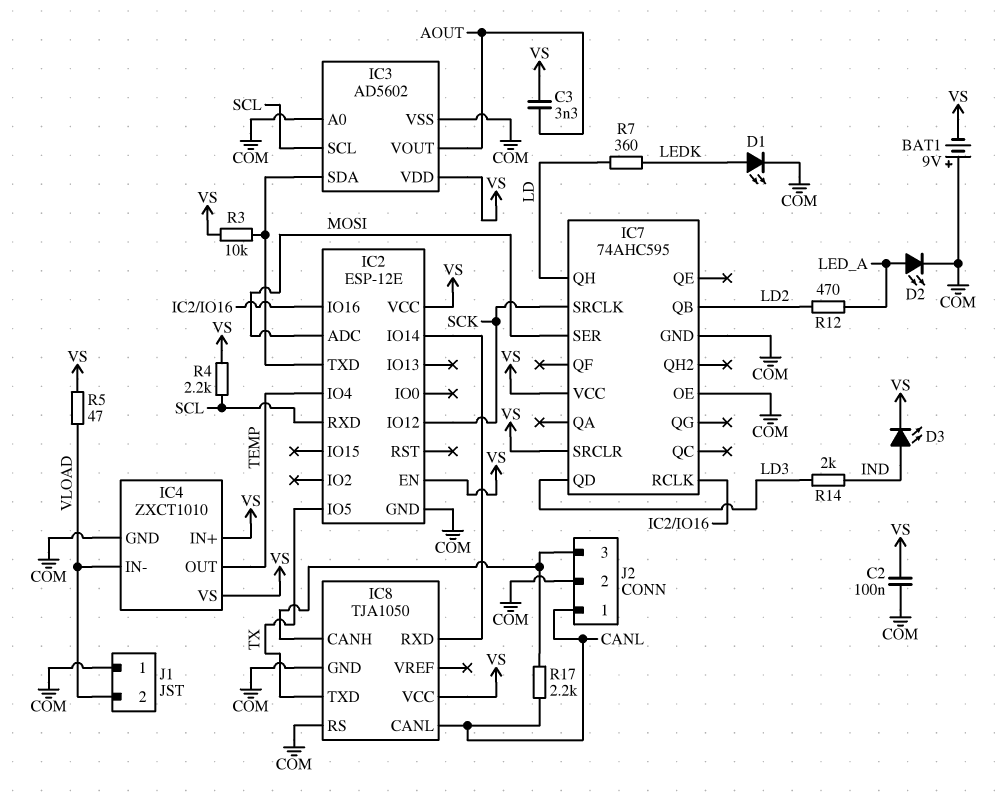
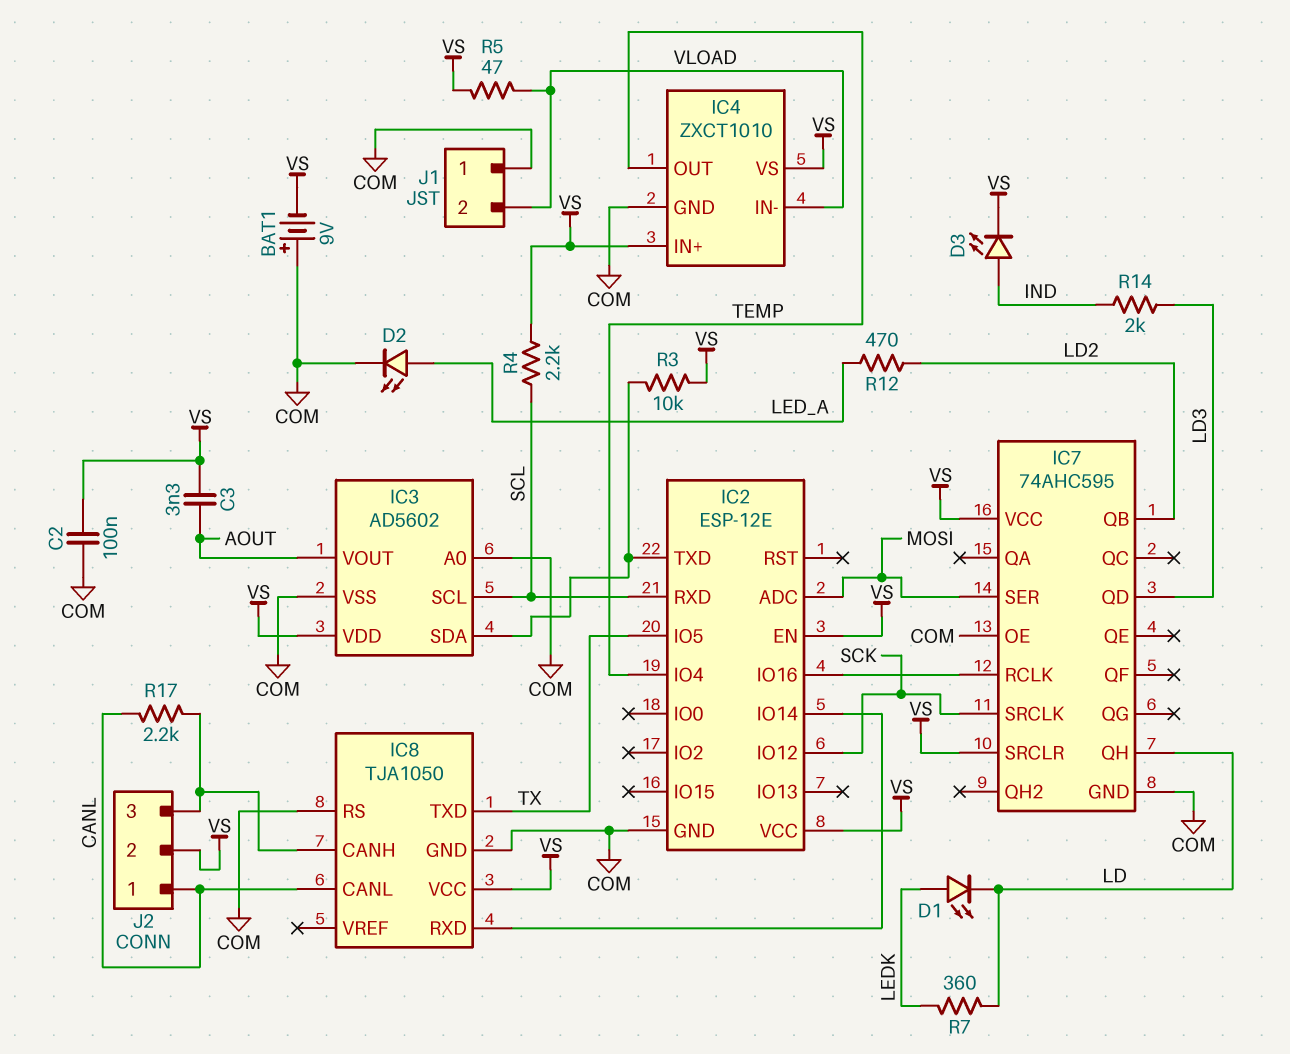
D1: LED (A LEDK, K COM) -> LED (A LEDK, K LD)
J2 pin 2: COM -> VS

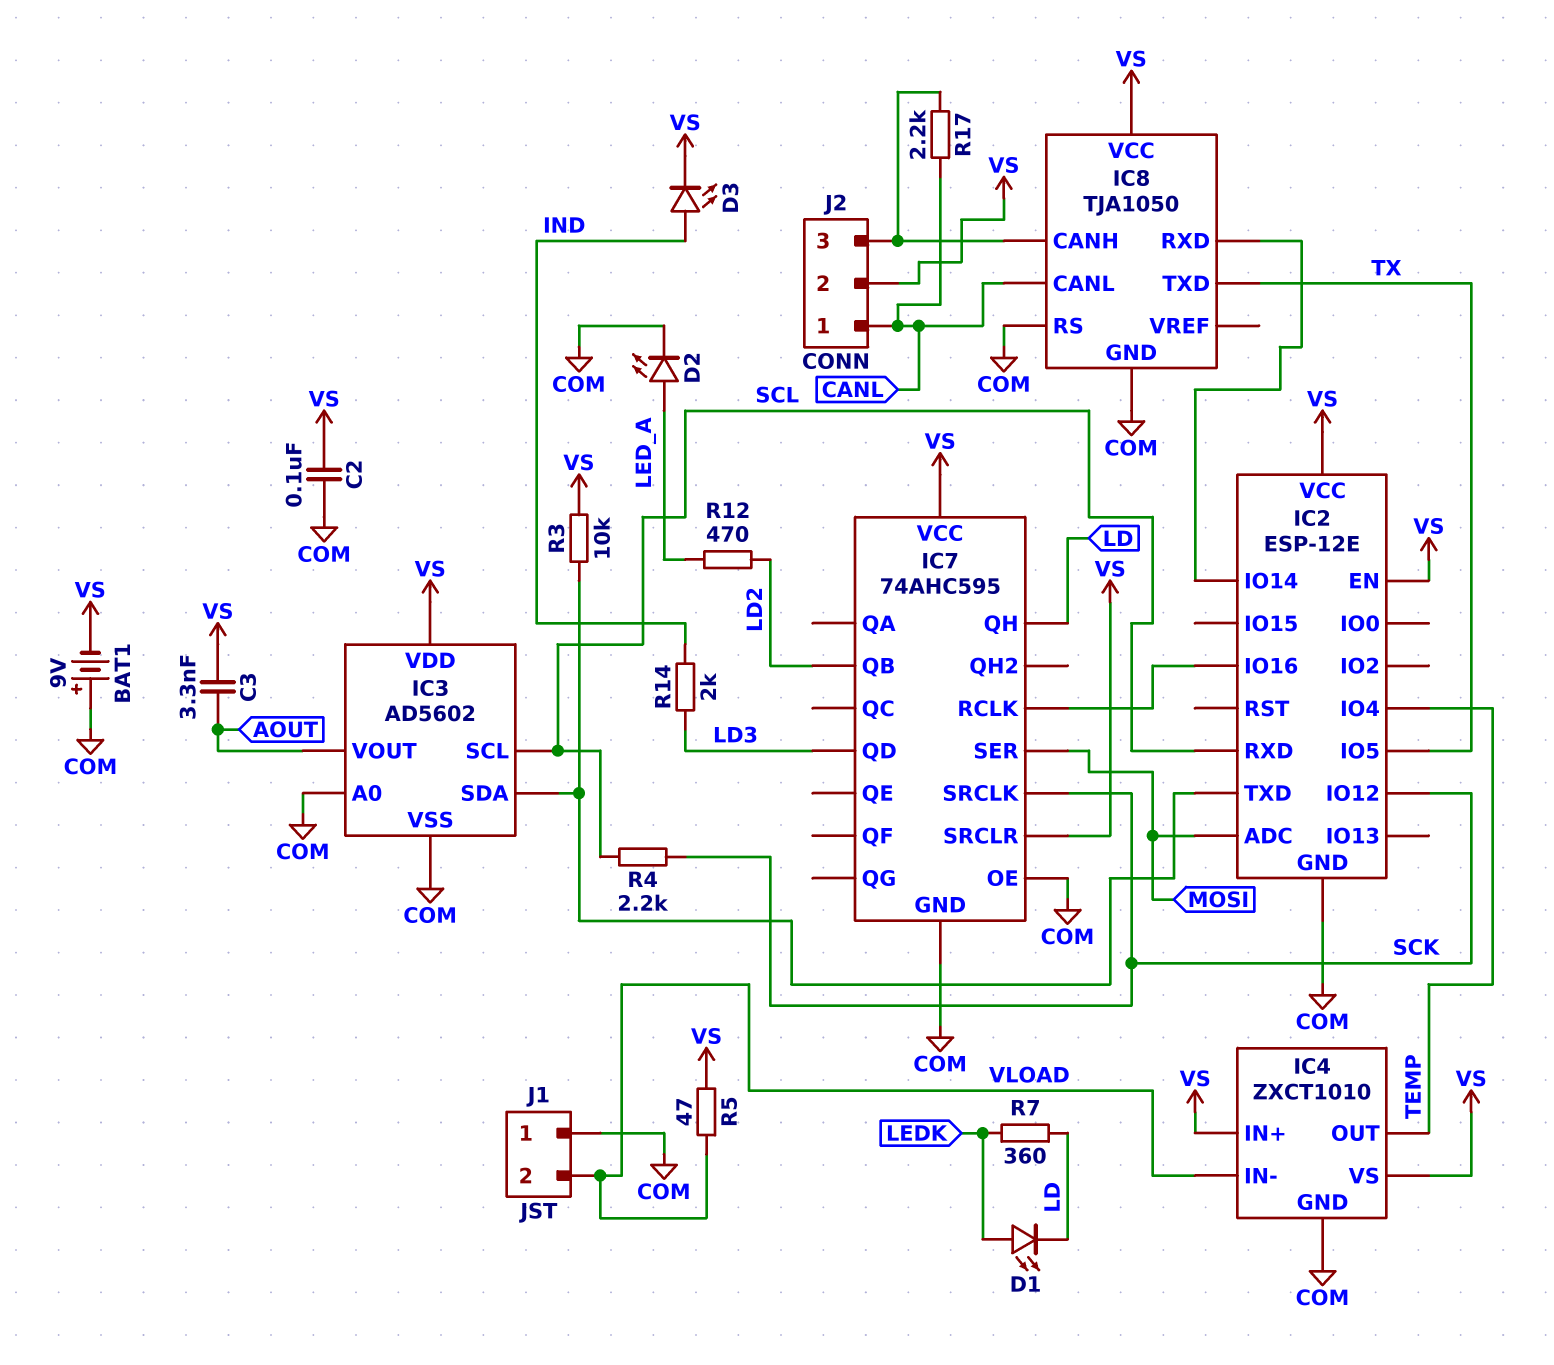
R4: 2.2k (SCL, VS) -> 2.2k (SCK, SCL)

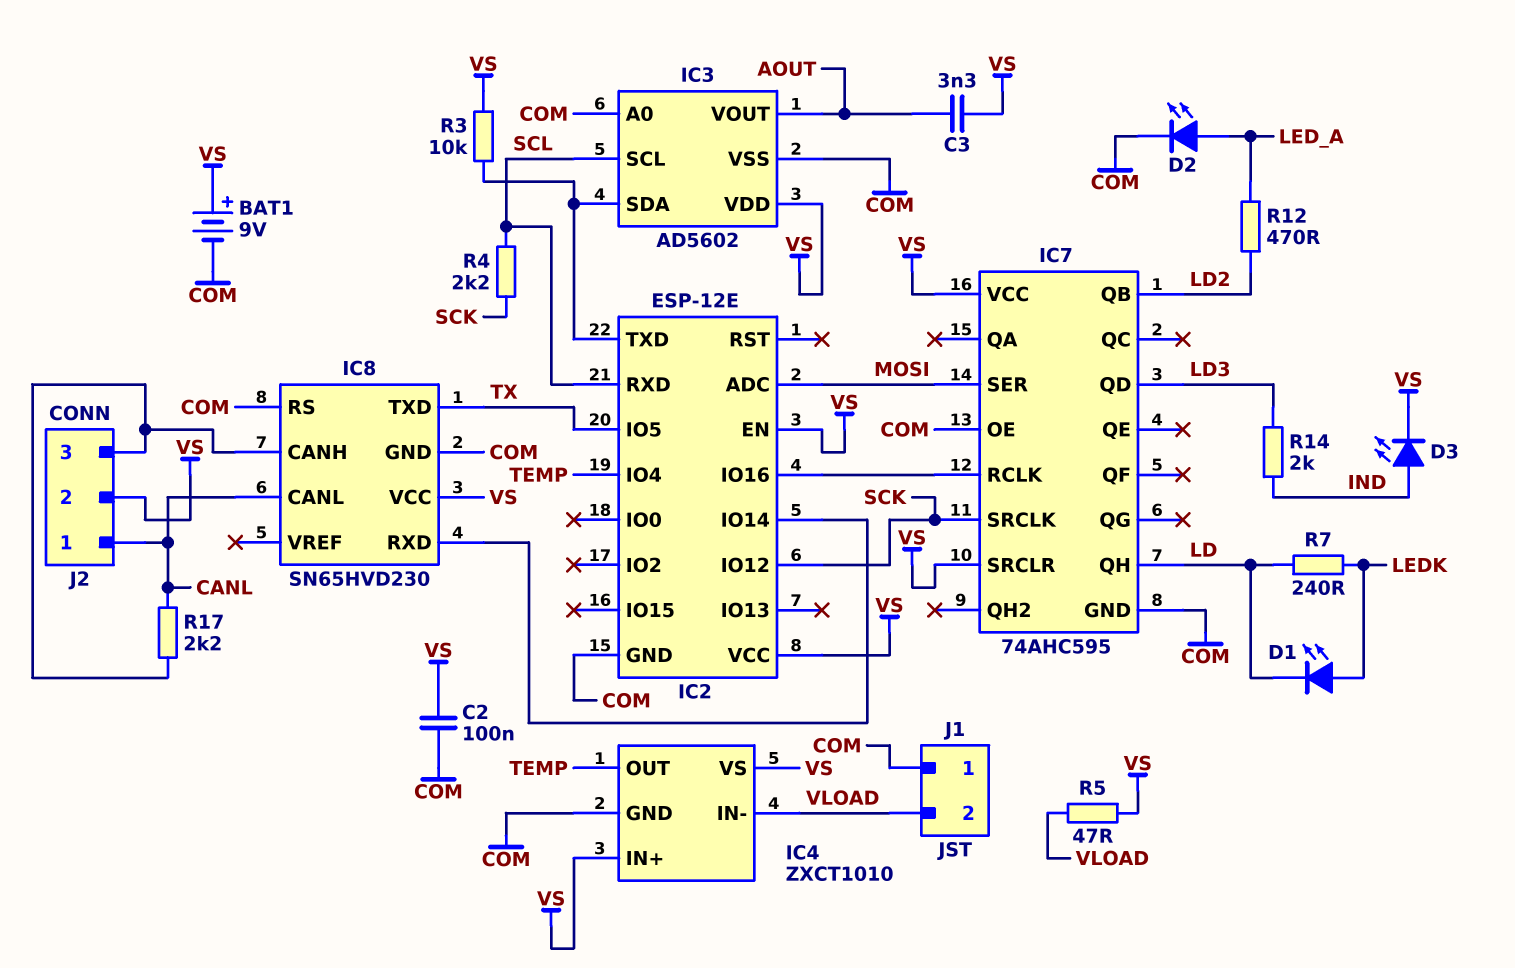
BAT1: 9V (plus COM, minus VS) -> 9V (plus VS, minus COM)
IC8: TJA1050 -> SN65HVD230
R7: 360 (LD, LEDK) -> 240 (LD, LEDK)

